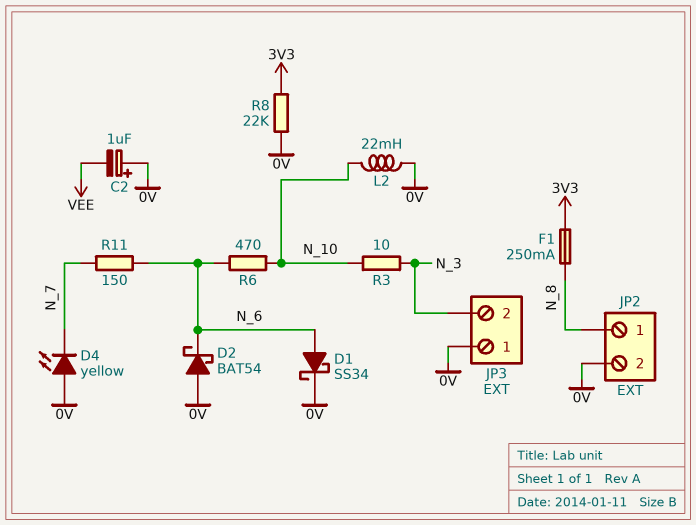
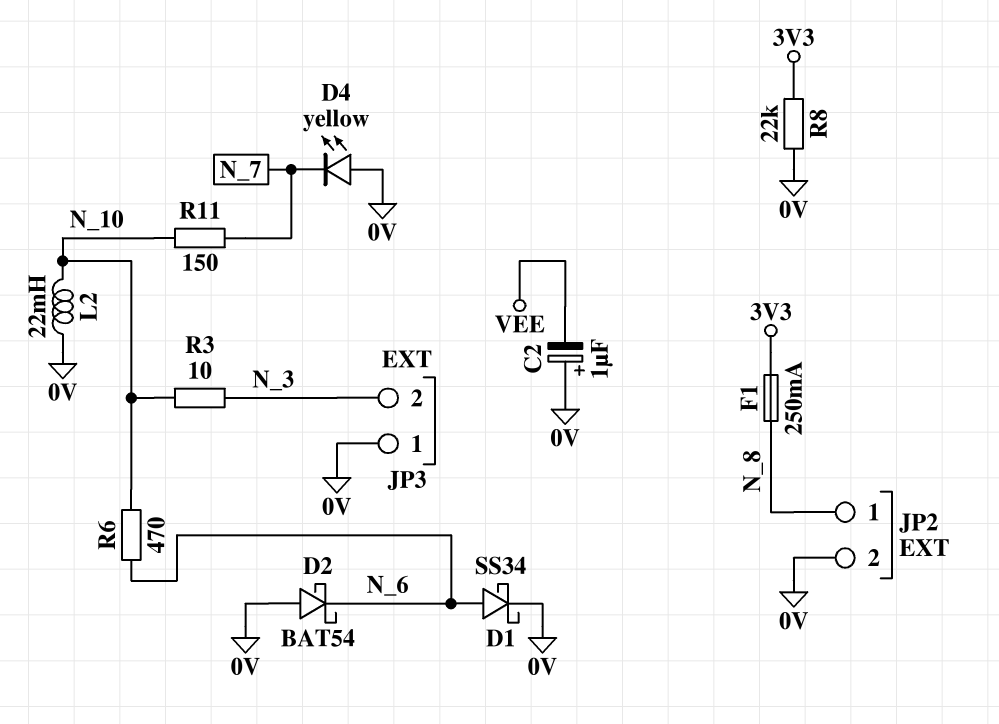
R11: 150 (N_6, N_7) -> 150 (N_7, N_10)

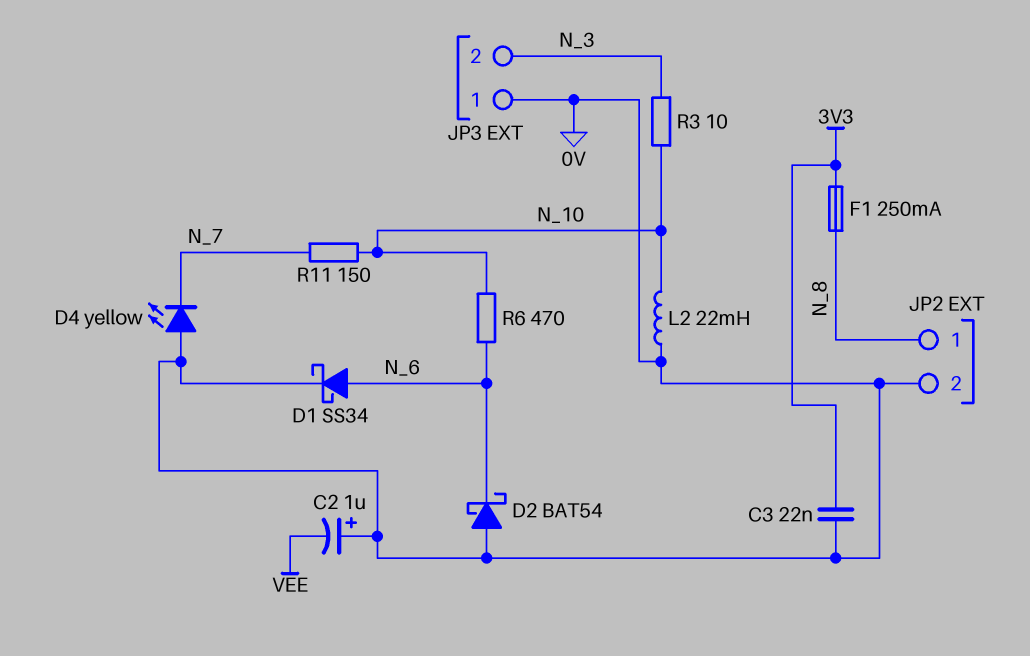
C3: none -> 22nF (0V, 3V3)
R8: 22k (0V, 3V3) -> none

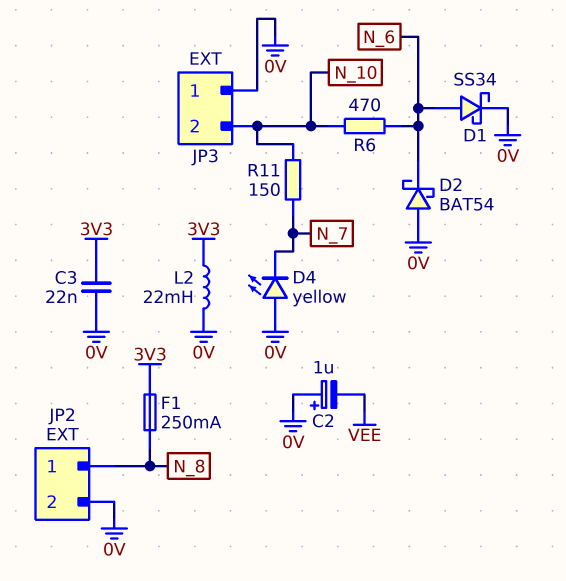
JP3 pin 2: N_3 -> N_10
L2: 22mH (0V, N_10) -> 22mH (0V, 3V3)
R3: 10 (N_3, N_10) -> none

